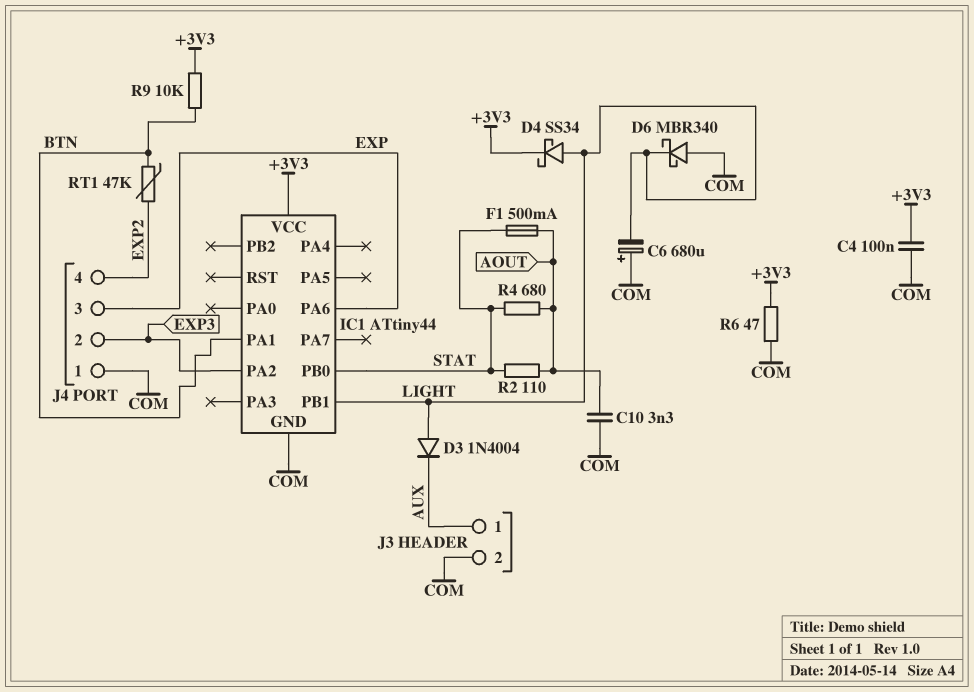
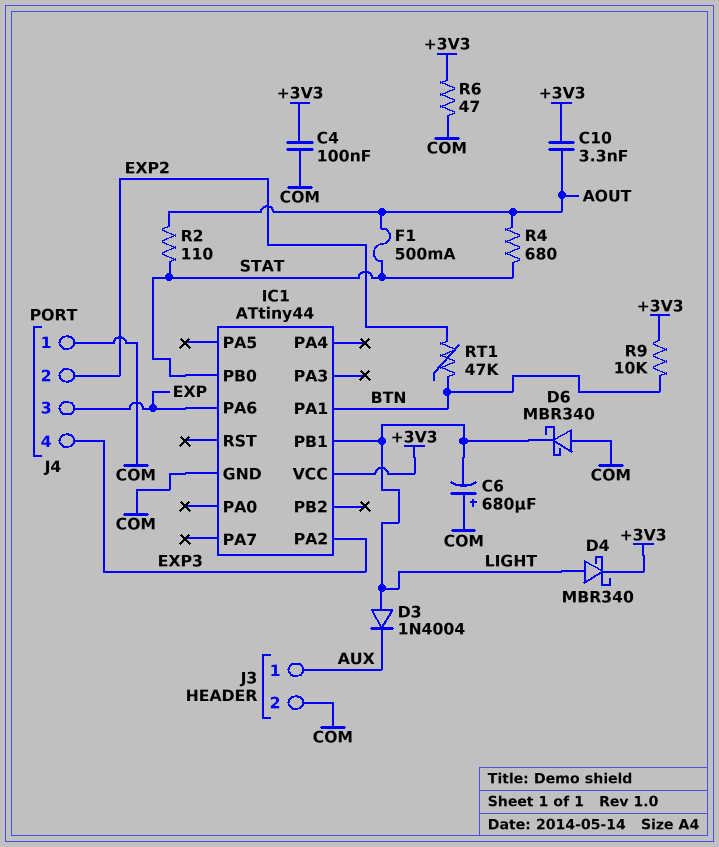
C10: 3.3nF (AOUT, COM) -> 3.3nF (+3V3, AOUT)
D4: schottky SS34 (A LIGHT, K +3V3) -> schottky MBR340 (A LIGHT, K +3V3)
J4 pin 2: EXP3 -> EXP2
J4 pin 4: EXP2 -> EXP3

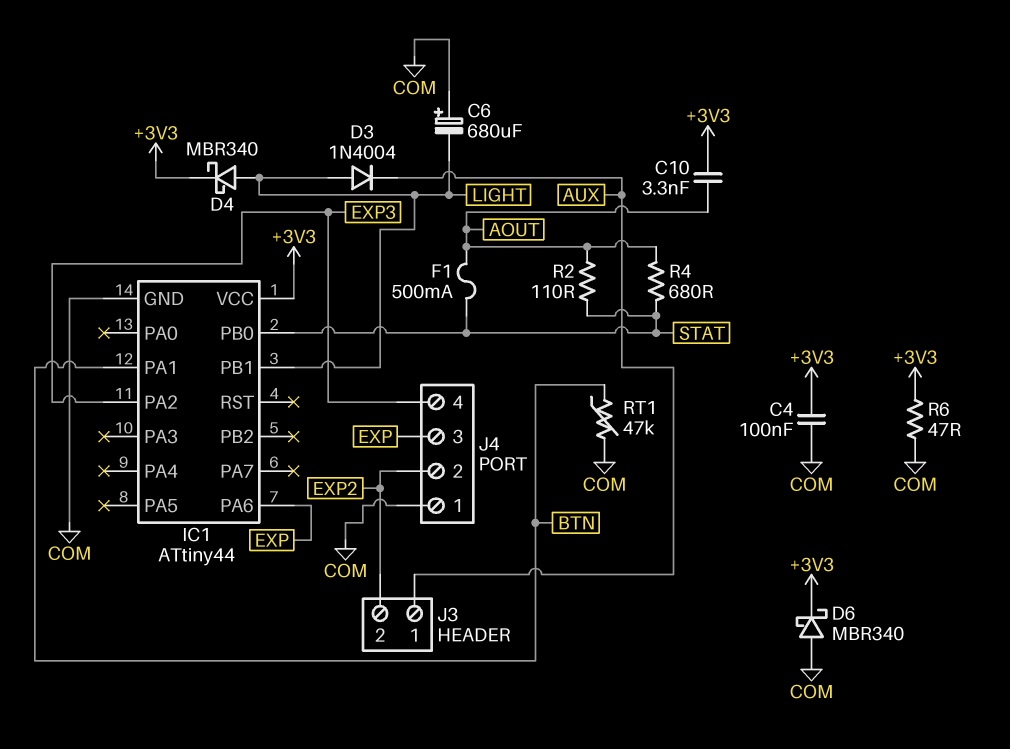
D6: schottky MBR340 (A COM, K LIGHT) -> schottky MBR340 (A COM, K +3V3)
J3 pin 2: COM -> EXP2
R9: 10k (+3V3, BTN) -> none
RT1: 47k (BTN, EXP2) -> 47k (BTN, COM)

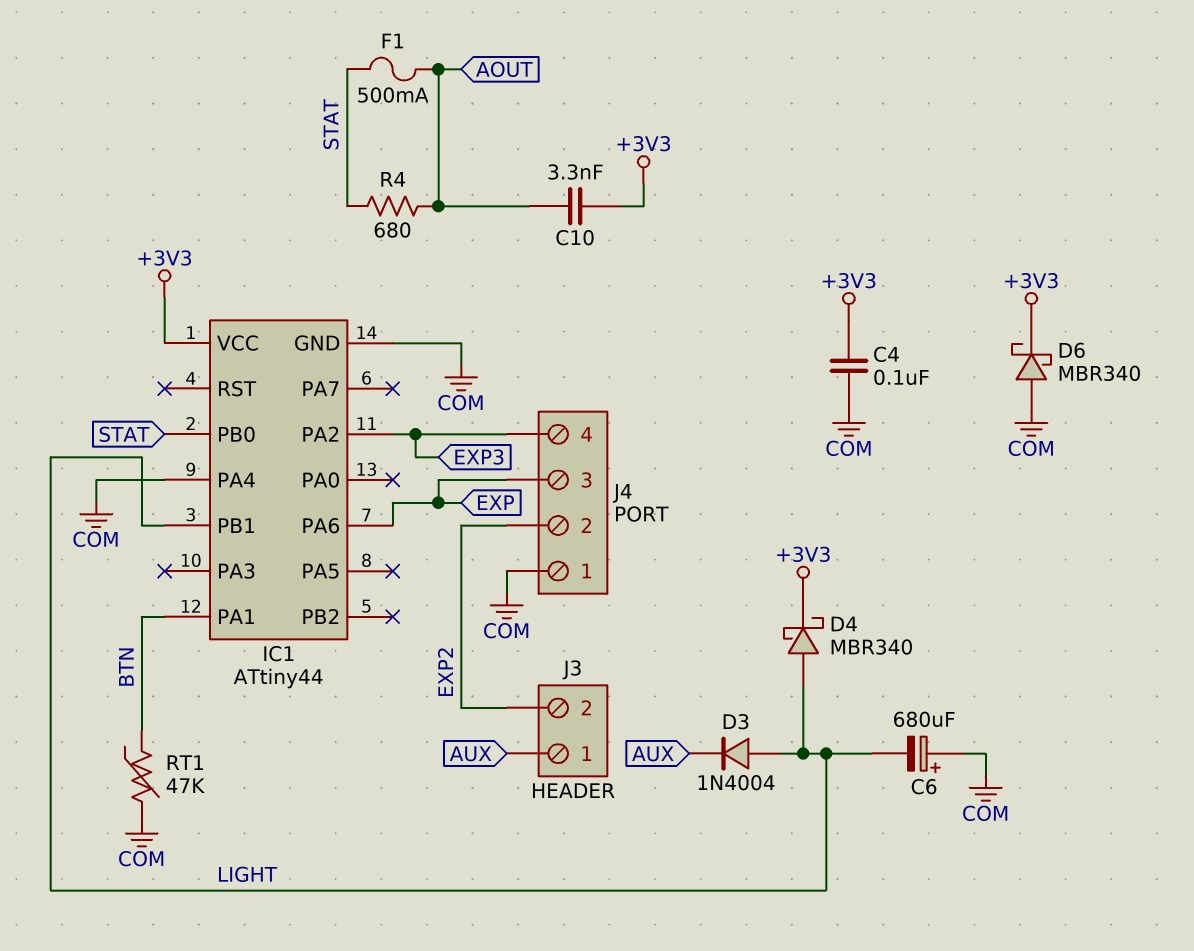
IC1 pin PA4: none -> COM
R2: 110 (AOUT, STAT) -> none
R6: 47 (+3V3, COM) -> none

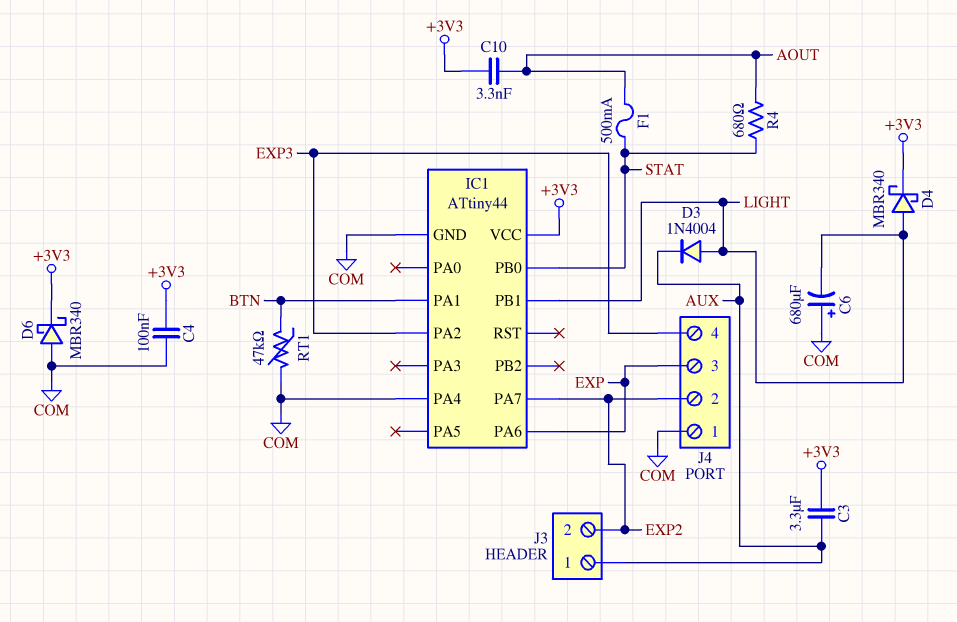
C3: none -> 3.3uF (+3V3, AUX)
IC1 pin PA7: none -> EXP2

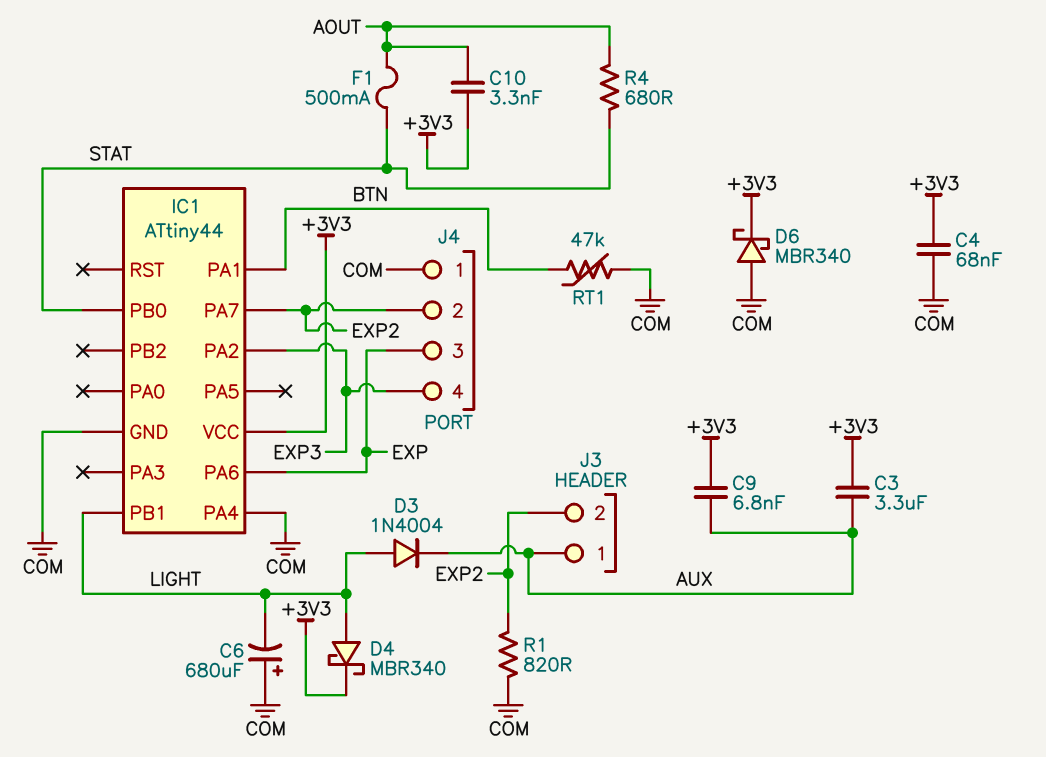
C4: 100nF (+3V3, COM) -> 68nF (+3V3, COM)
C9: none -> 6.8nF (+3V3, AUX)
R1: none -> 820 (COM, EXP2)

